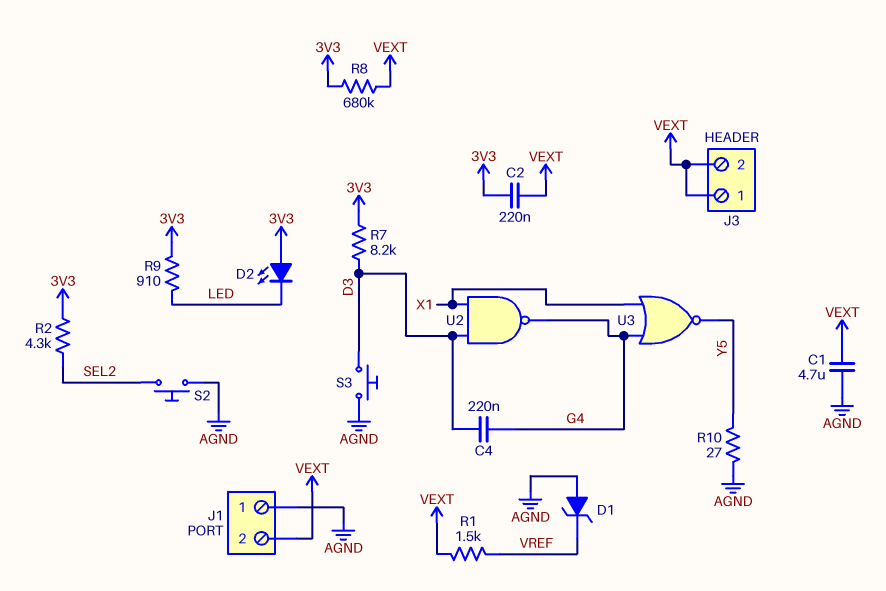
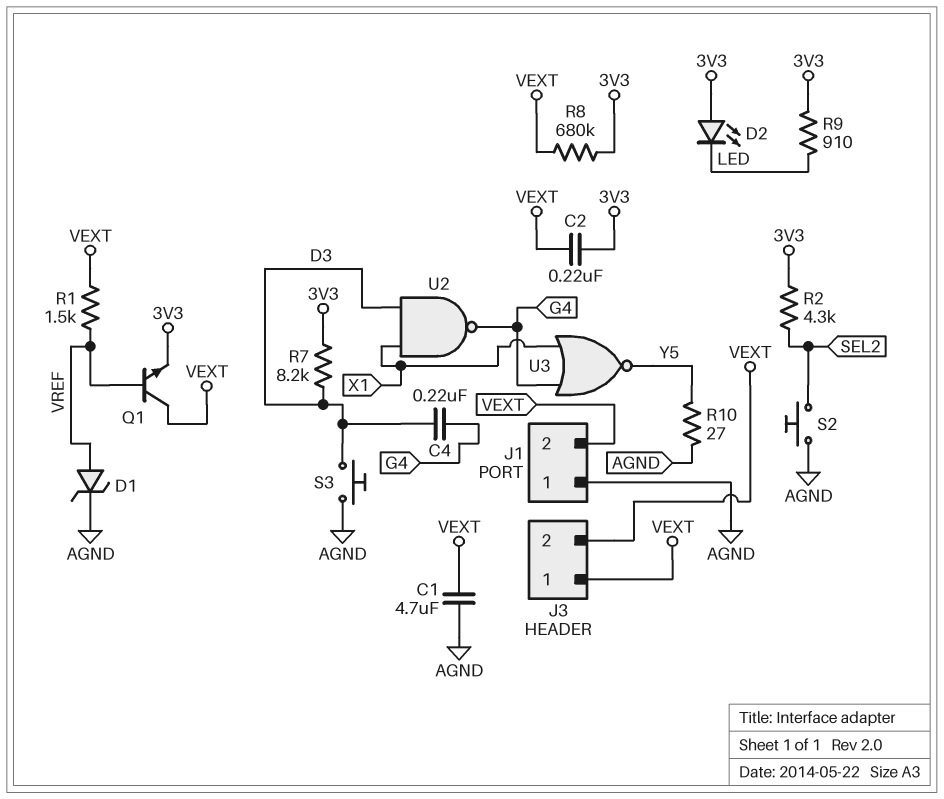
D1: zener (A AGND, K VREF) -> zener (A VREF, K AGND)
Q1: none -> NPN (B VREF, C VEXT, E 3V3)

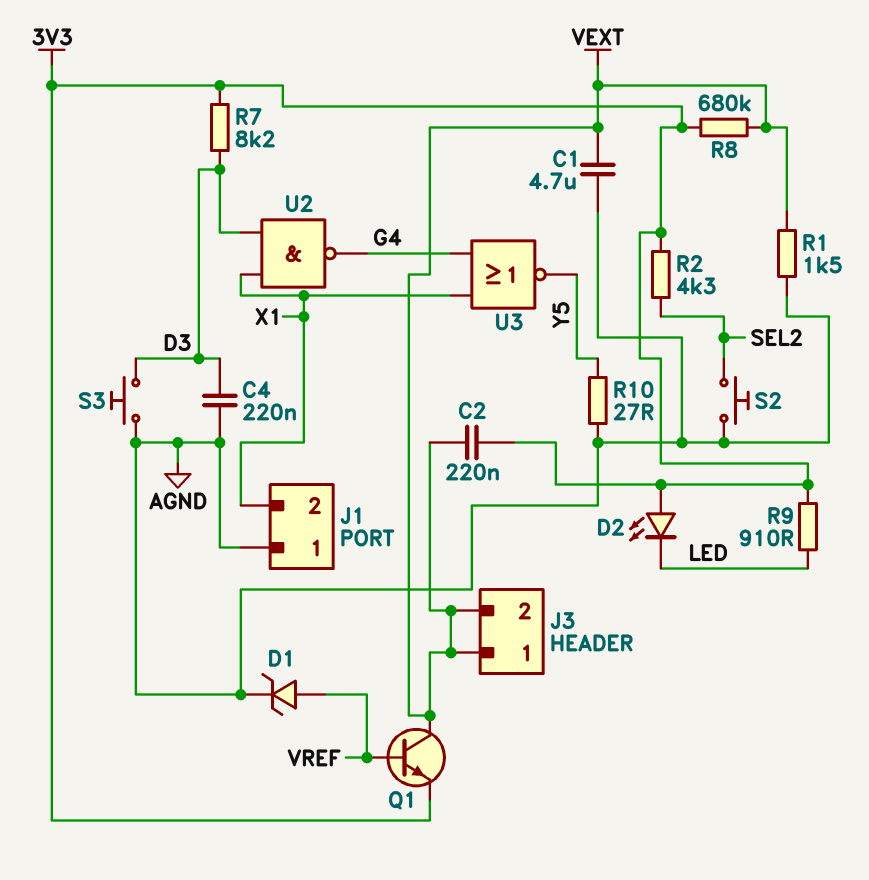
C4: 220nF (D3, G4) -> 220nF (AGND, D3)
J1 pin 2: VEXT -> X1
R1: 1.5k (VEXT, VREF) -> 1.5k (AGND, VEXT)

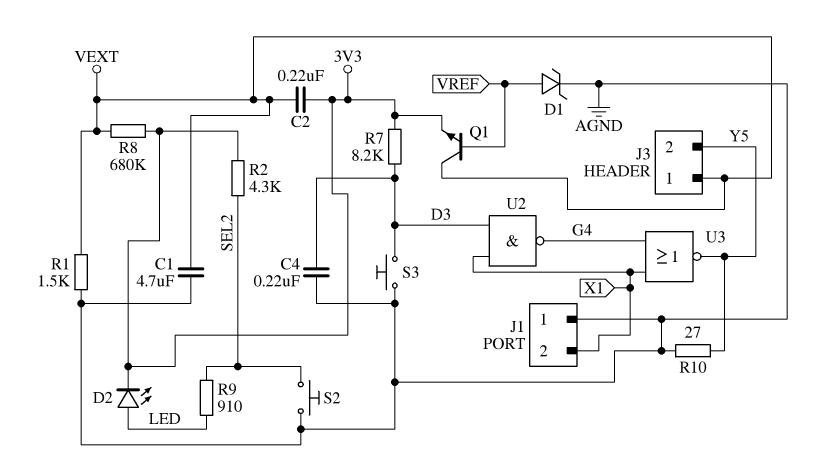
D2: LED (A 3V3, K LED) -> LED (A LED, K 3V3)
J3 pin 2: VEXT -> Y5
R9: 910 (3V3, LED) -> 910 (LED, SEL2)

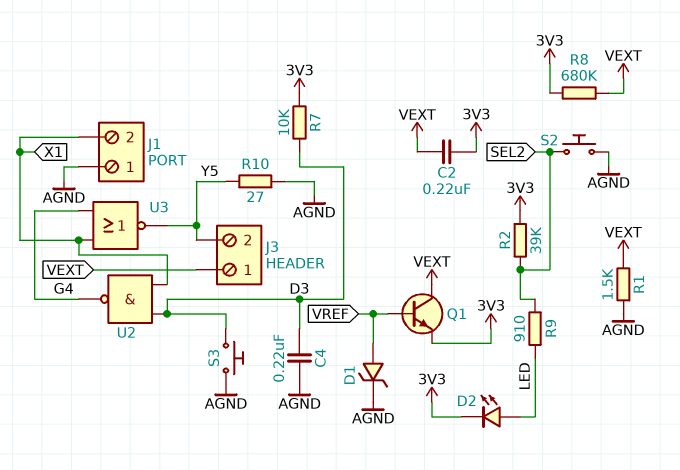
C1: 4.7uF (AGND, VEXT) -> none
R2: 4.3k (3V3, SEL2) -> 39k (3V3, SEL2)
R7: 8.2k (3V3, D3) -> 10k (3V3, D3)

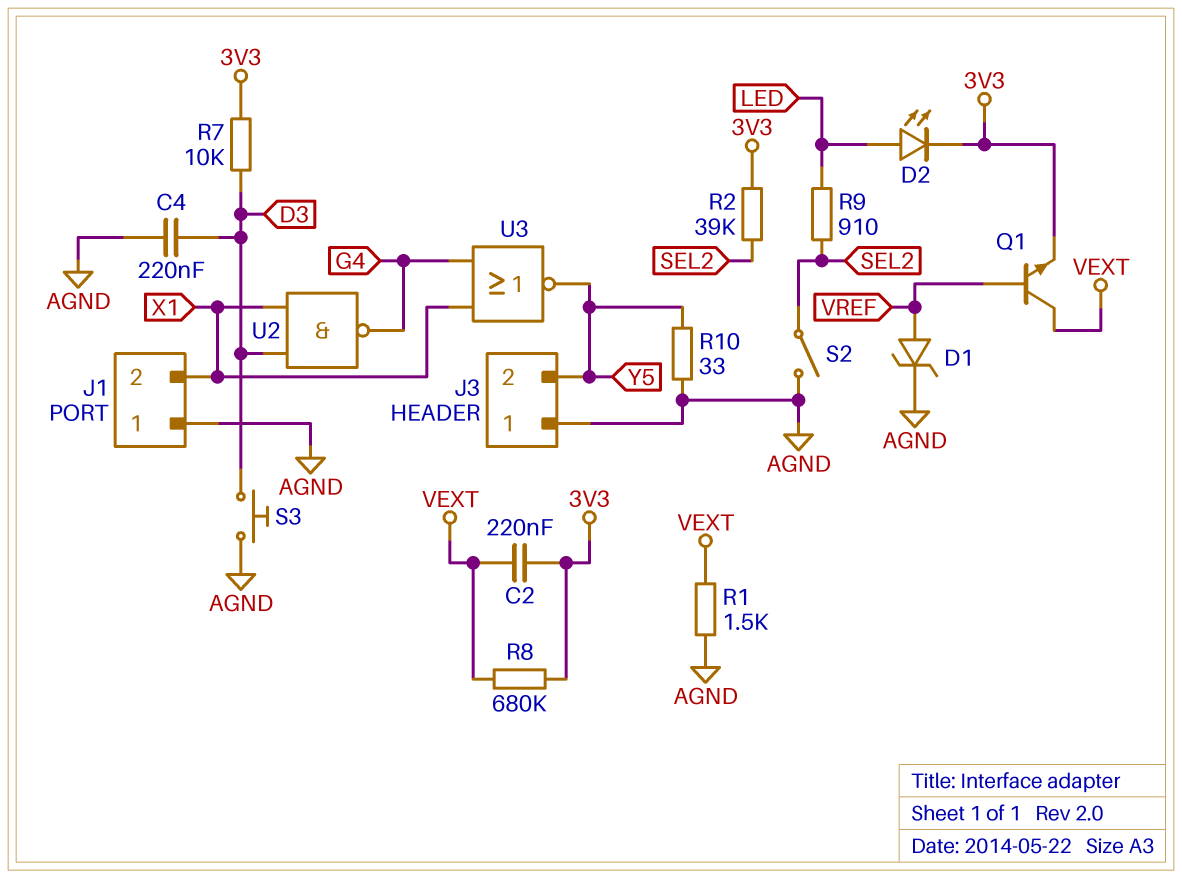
J3 pin 1: VEXT -> AGND
R10: 27 (AGND, Y5) -> 33 (AGND, Y5)
S2: button (AGND, SEL2) -> switch (AGND, SEL2)

